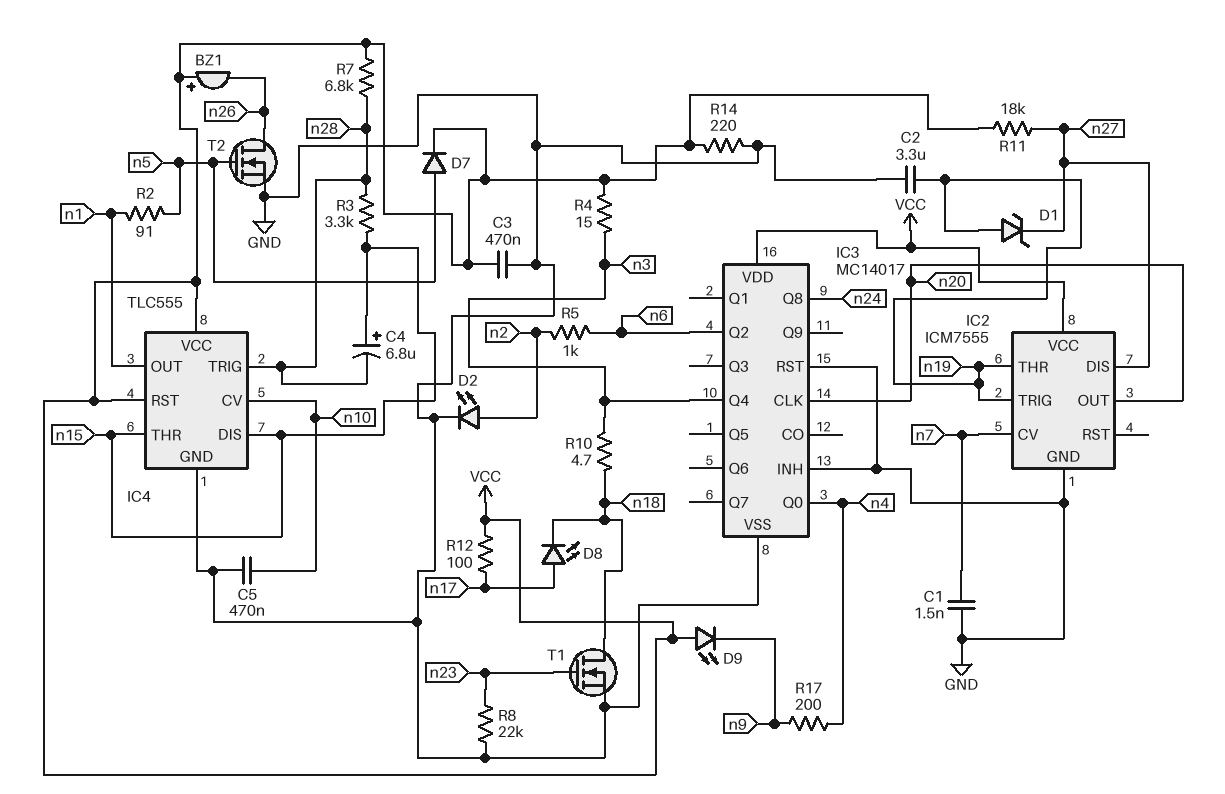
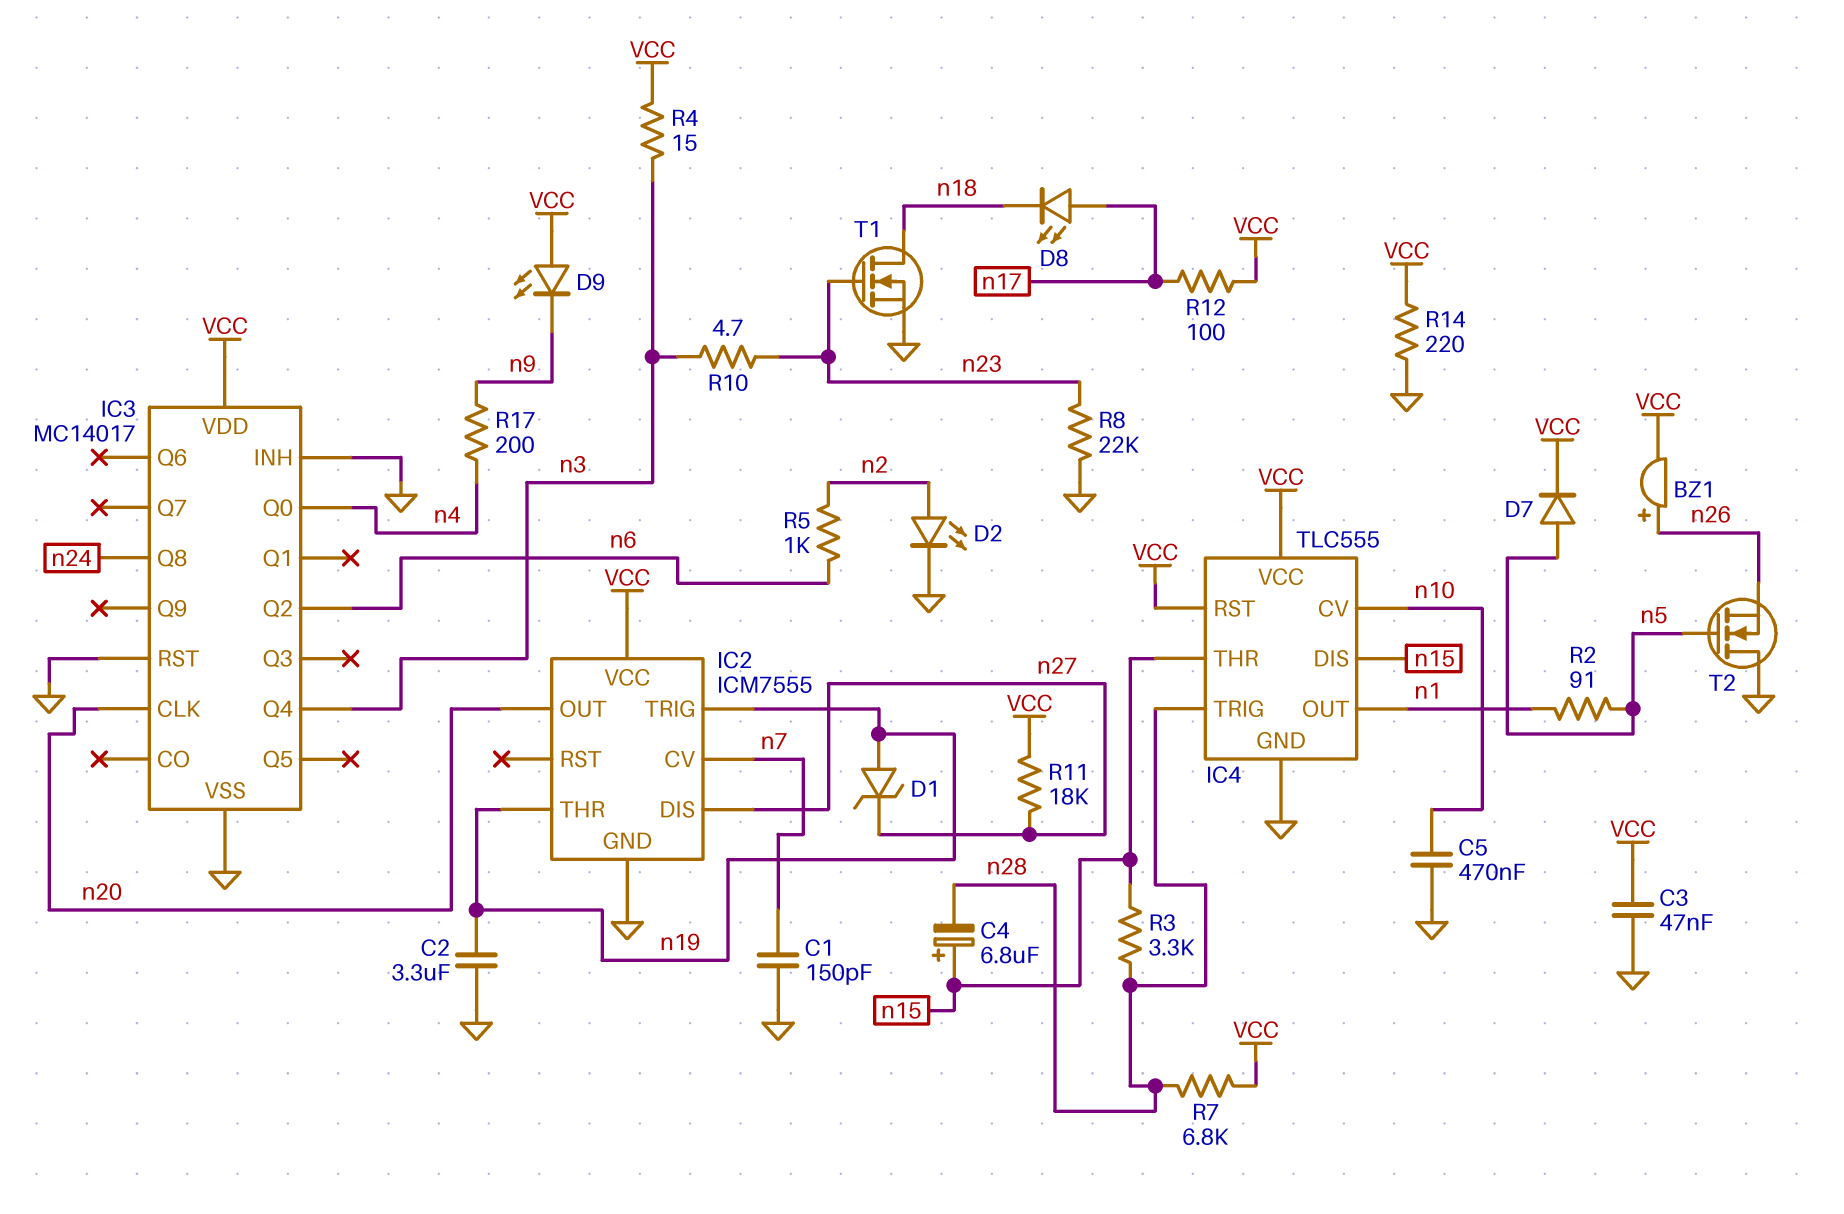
BZ1: buzzer (plus VCC, minus n26) -> buzzer (plus n26, minus VCC)
C1: 1.5nF (GND, n7) -> 150pF (GND, n7)
C3: 470nF (GND, VCC) -> 47nF (GND, VCC)
R10: 4.7 (n3, n18) -> 4.7 (n3, n23)
T2: NMOS (G n5, D n26, S GND) -> NMOS (G n5, D GND, S n26)

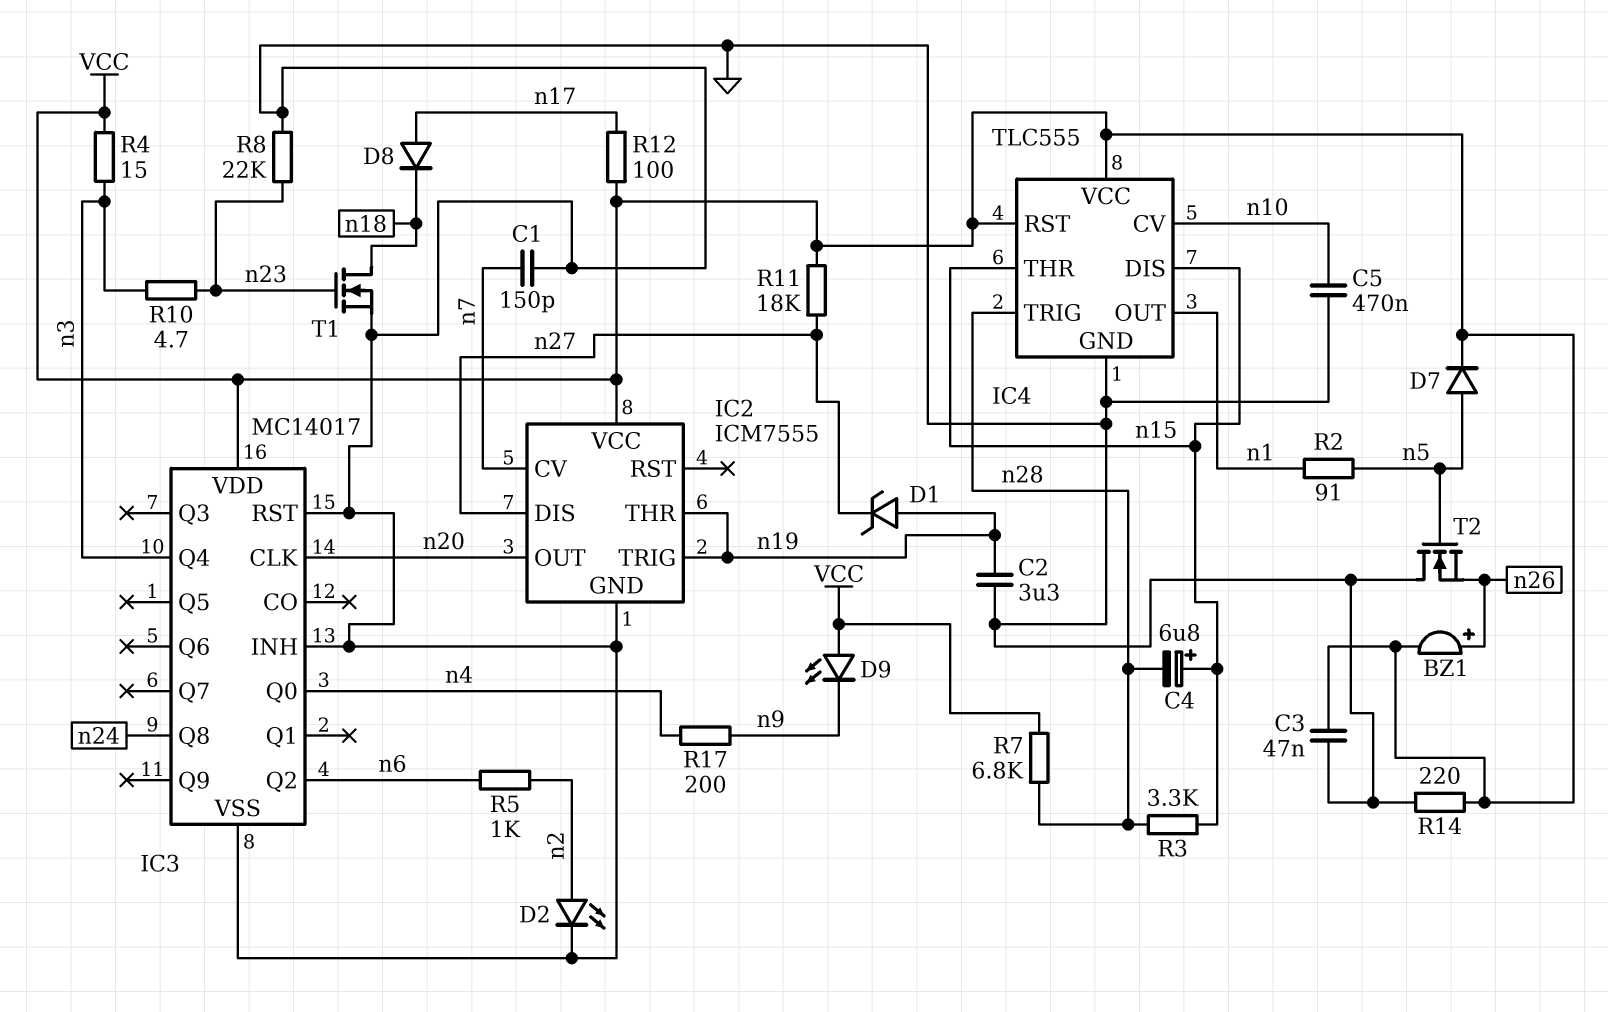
D8: LED (A n17, K n18) -> diode (A n17, K n18)

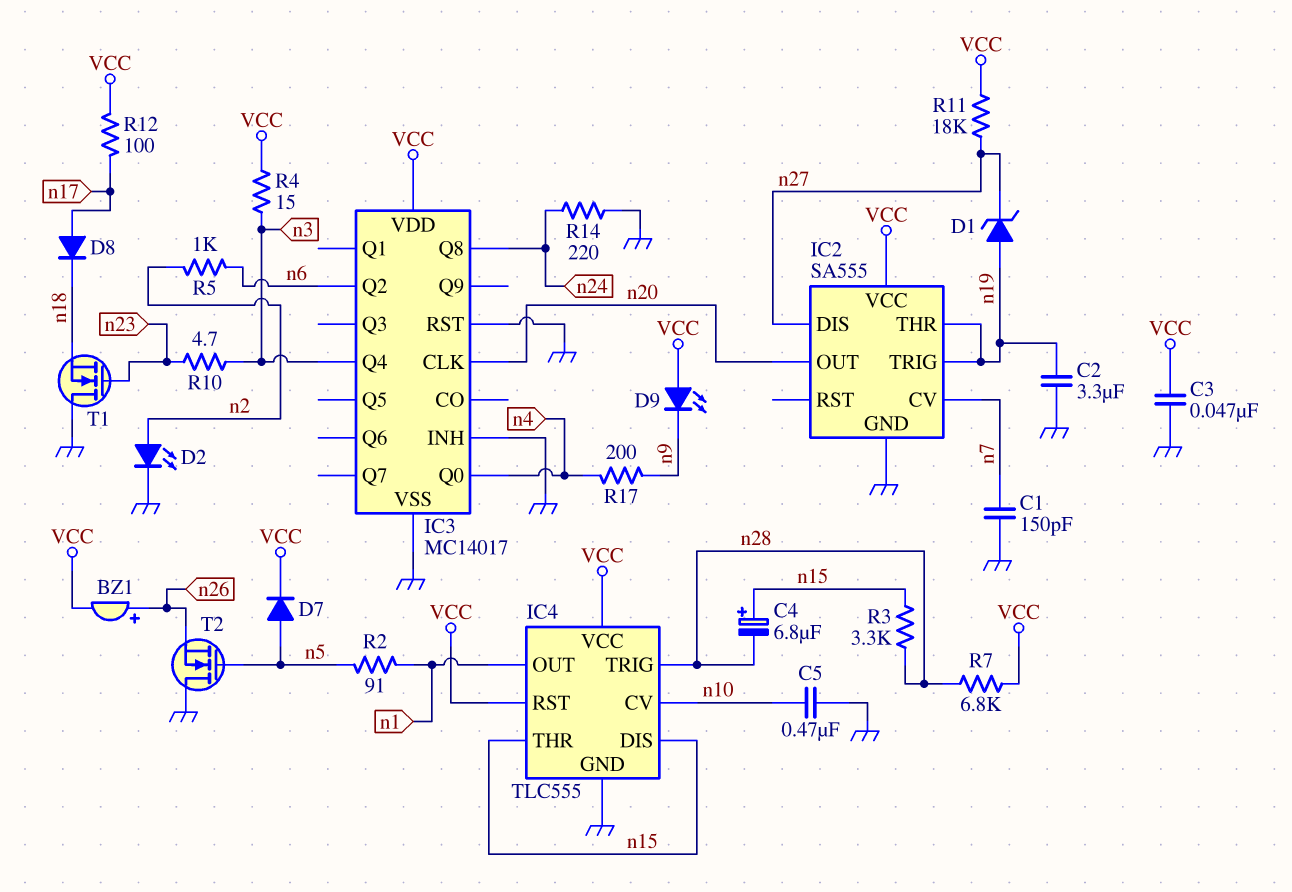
IC2: ICM7555 -> SA555
R8: 22k (GND, n23) -> none
R14: 220 (GND, VCC) -> 220 (GND, n24)
T1: NMOS (G n23, D n18, S GND) -> NMOS (G n23, D GND, S n18)

